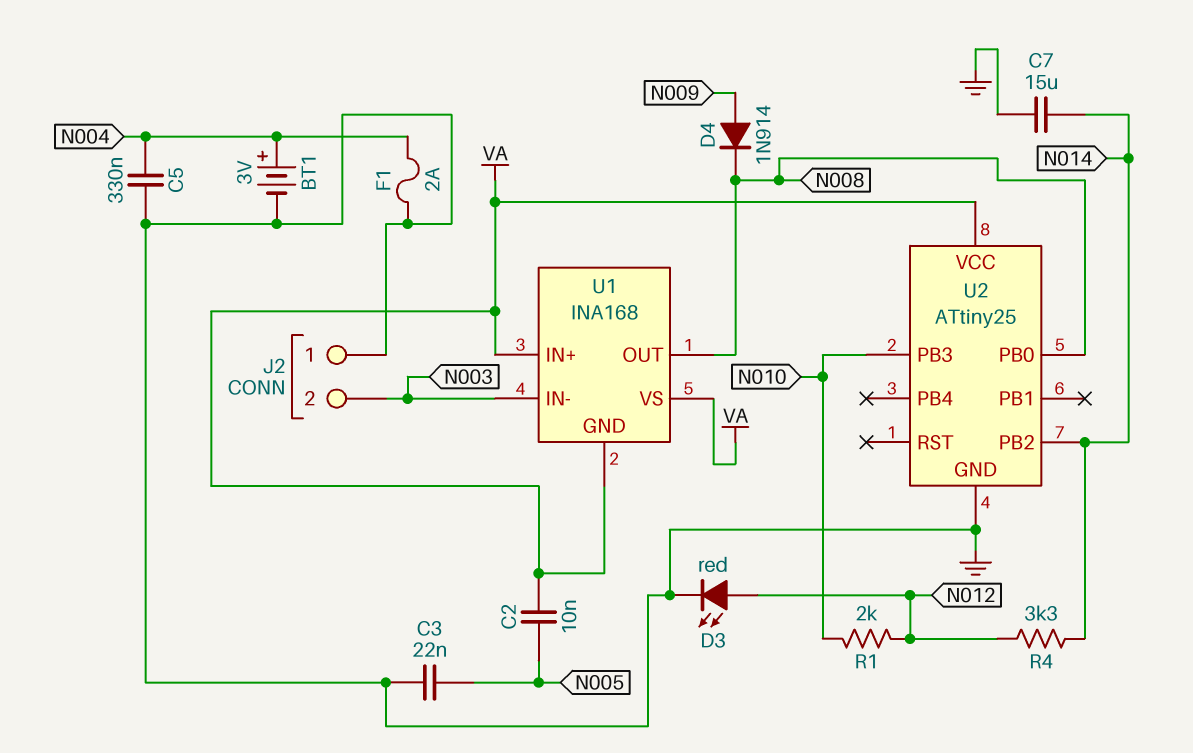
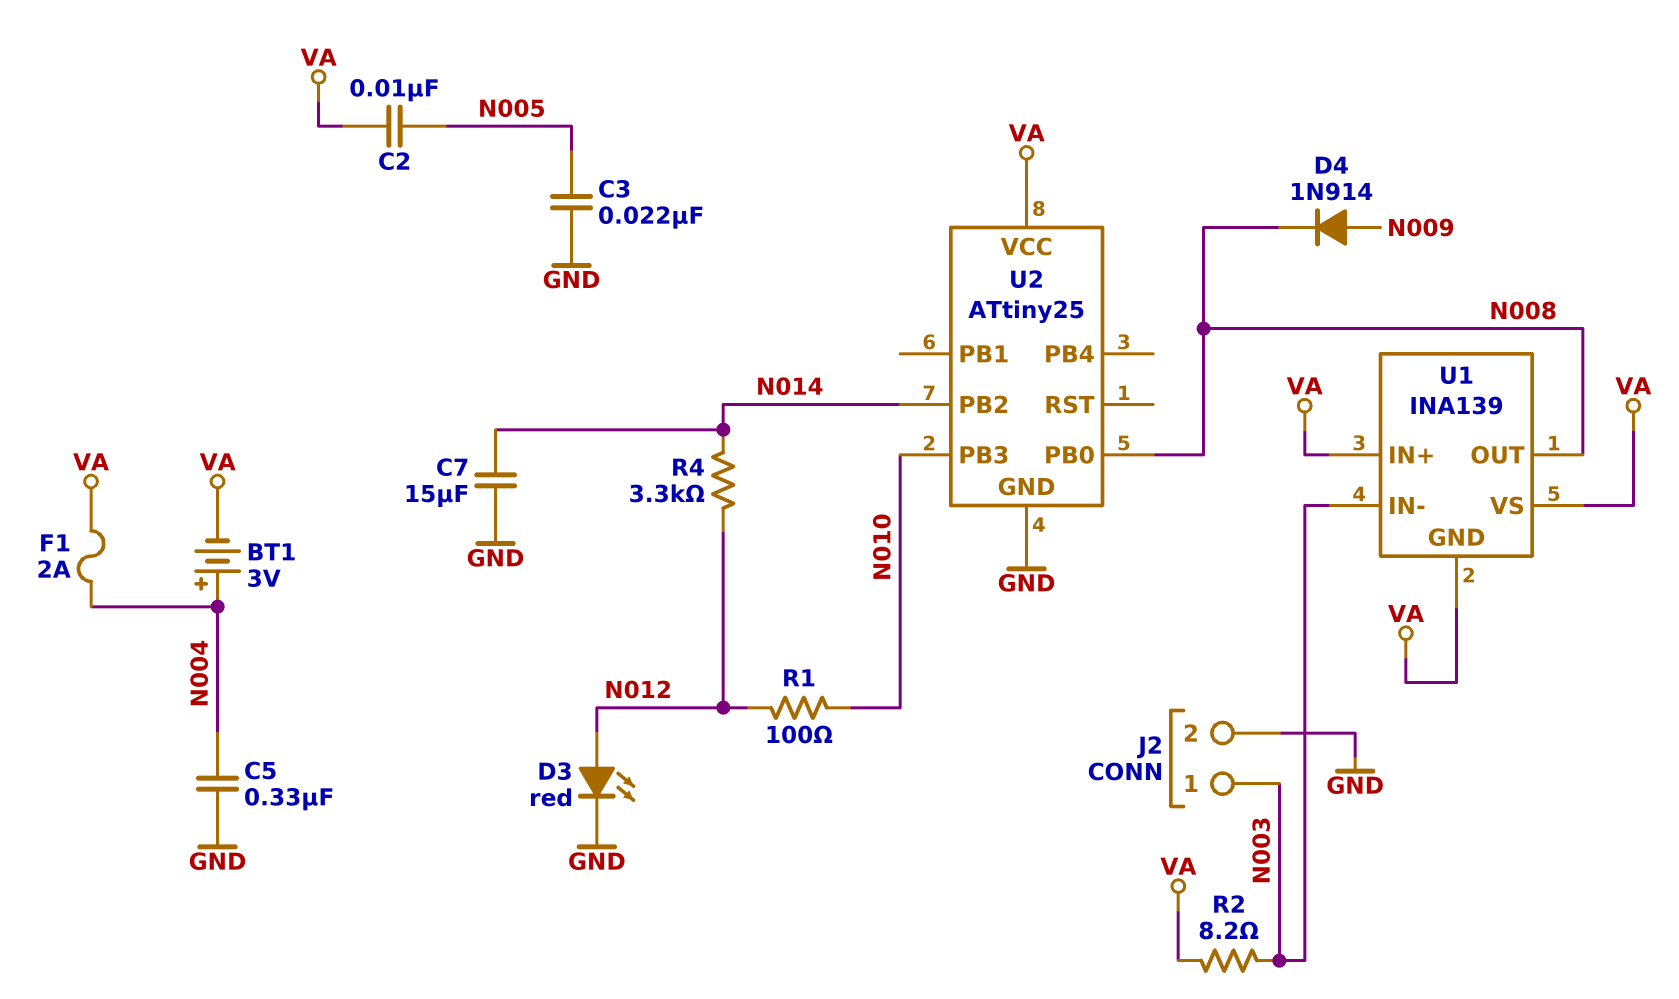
BT1: 3V (plus N004, minus GND) -> 3V (plus N004, minus VA)
F1: 2A (GND, N004) -> 2A (N004, VA)
J2 pin 1: GND -> N003
J2 pin 2: N003 -> GND
R1: 2k (N010, N012) -> 100 (N010, N012)
R2: none -> 8.2 (N003, VA)
U1: INA168 -> INA139

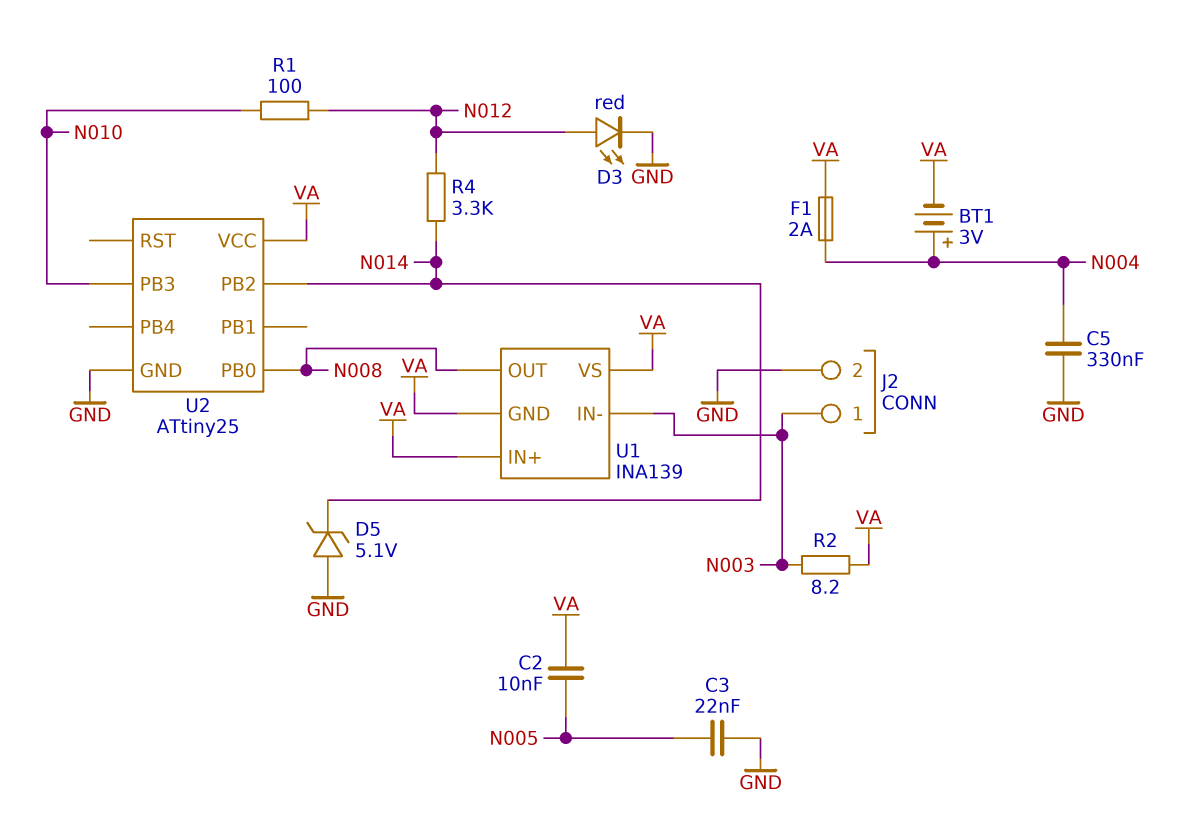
C7: 15uF (GND, N014) -> none
D4: diode 1N914 (A N009, K N008) -> none
D5: none -> zener 5.1V (A GND, K N014)

